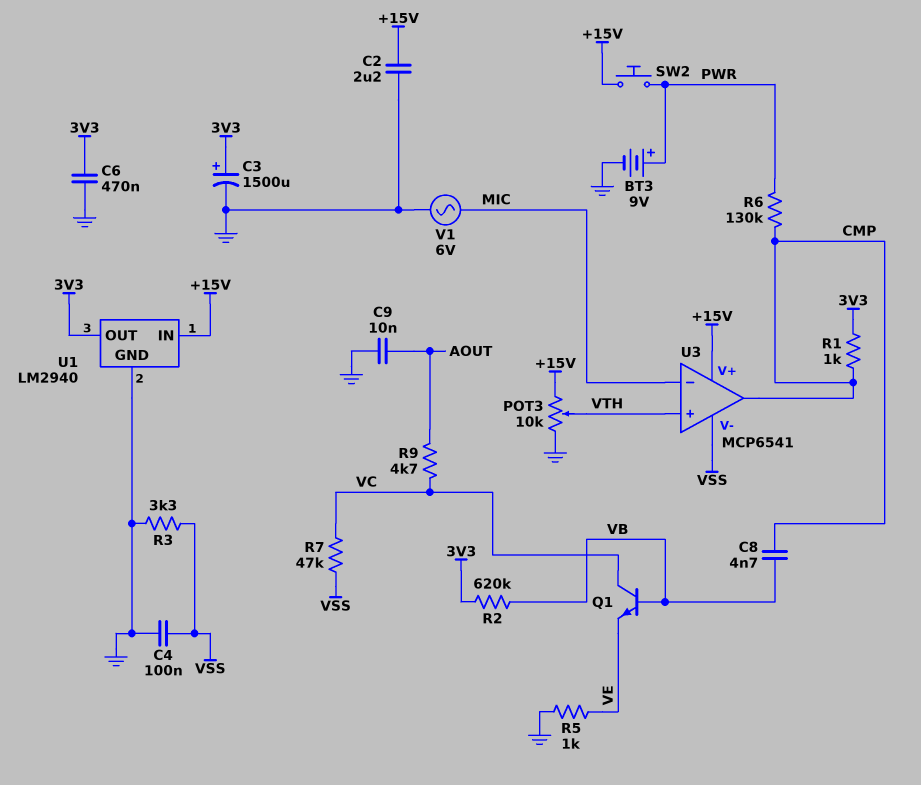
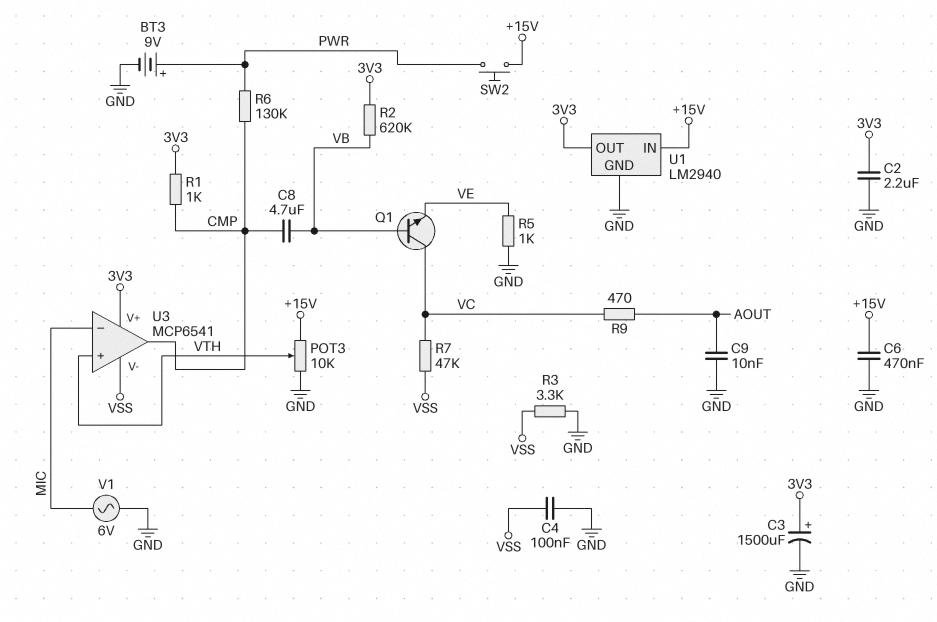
C2: 2.2uF (+15V, GND) -> 2.2uF (3V3, GND)
C6: 470nF (3V3, GND) -> 470nF (+15V, GND)
C8: 4.7nF (CMP, VB) -> 4.7uF (CMP, VB)
R9: 4.7k (AOUT, VC) -> 470 (AOUT, VC)
U3 pin V+: +15V -> 3V3

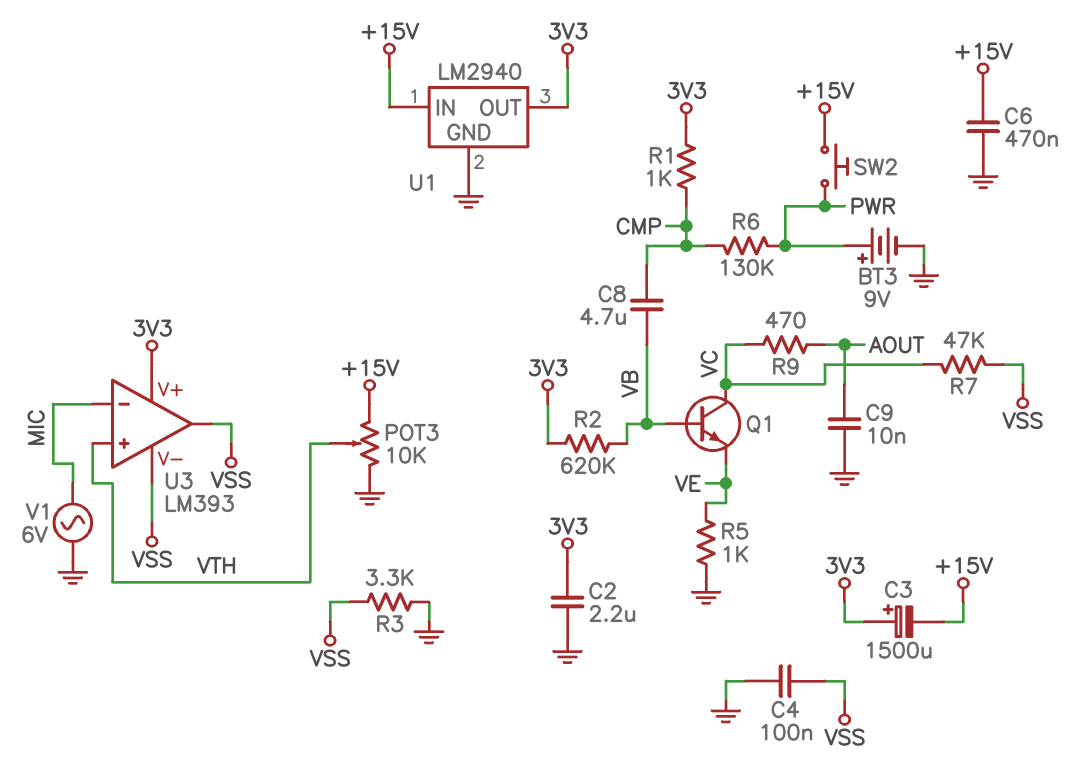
C3: 1500uF (plus 3V3, minus GND) -> 1500uF (plus 3V3, minus +15V)
U3: MCP6541 -> LM393
U3 pin out: CMP -> VSS

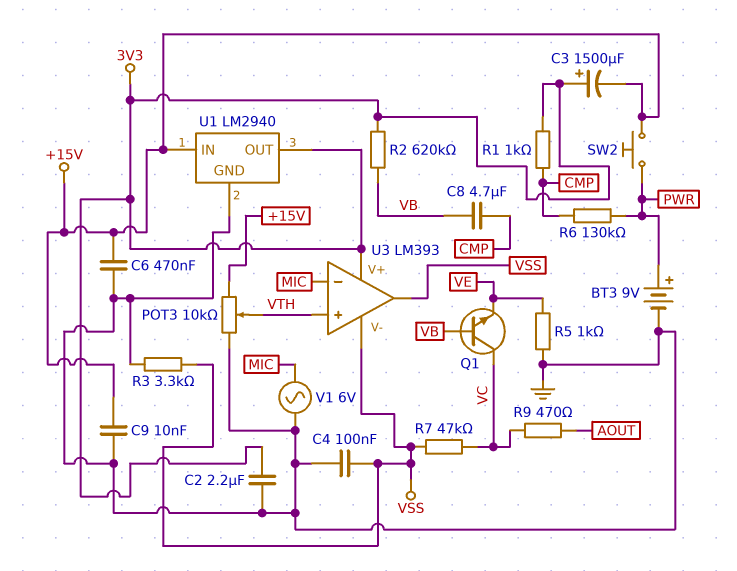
C9: 10nF (AOUT, GND) -> 10nF (+15V, GND)

